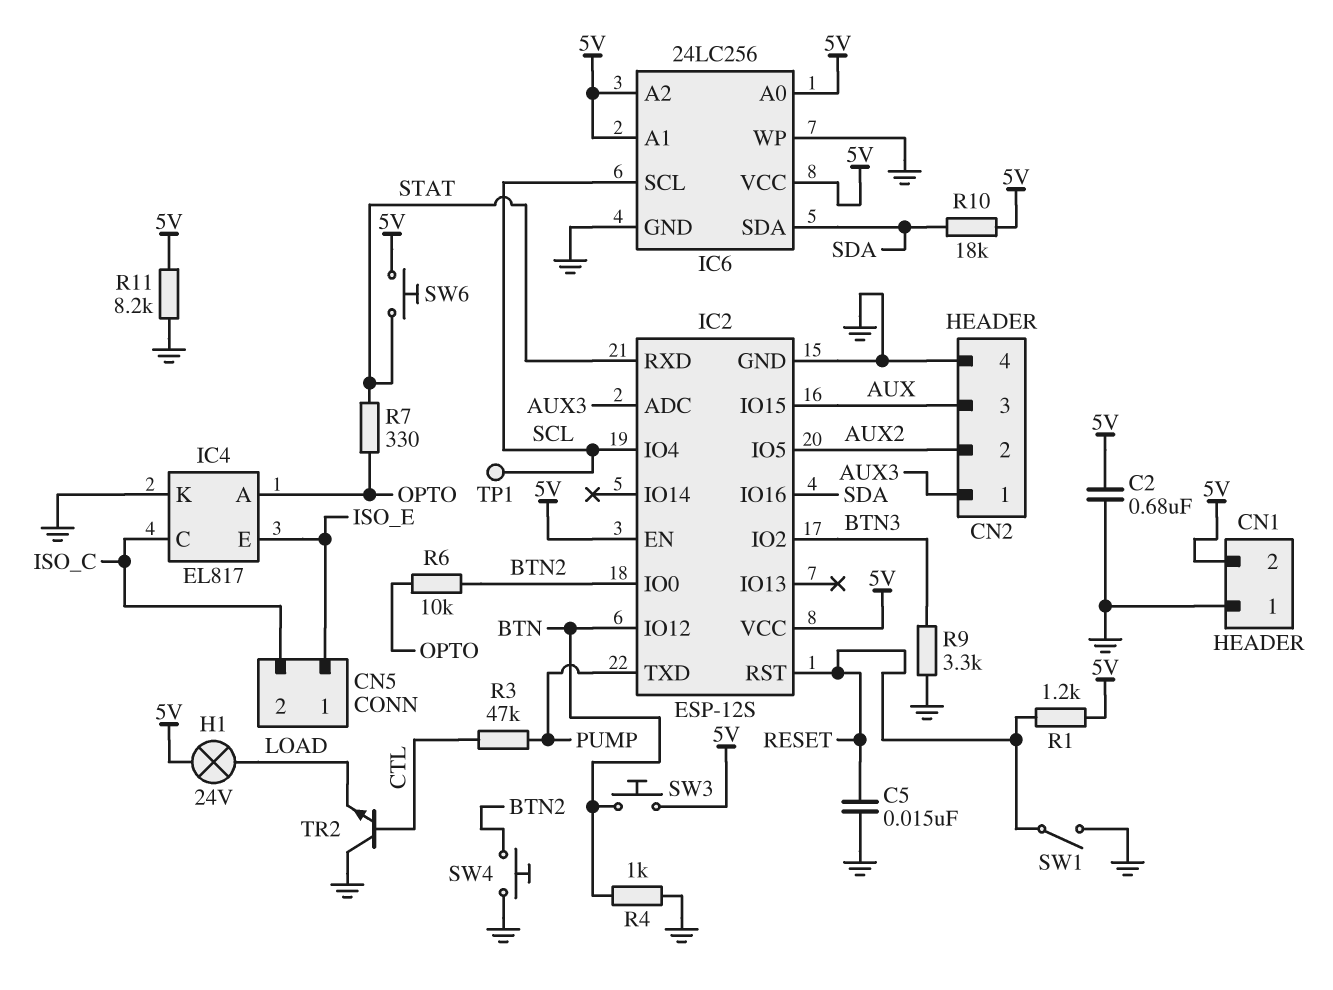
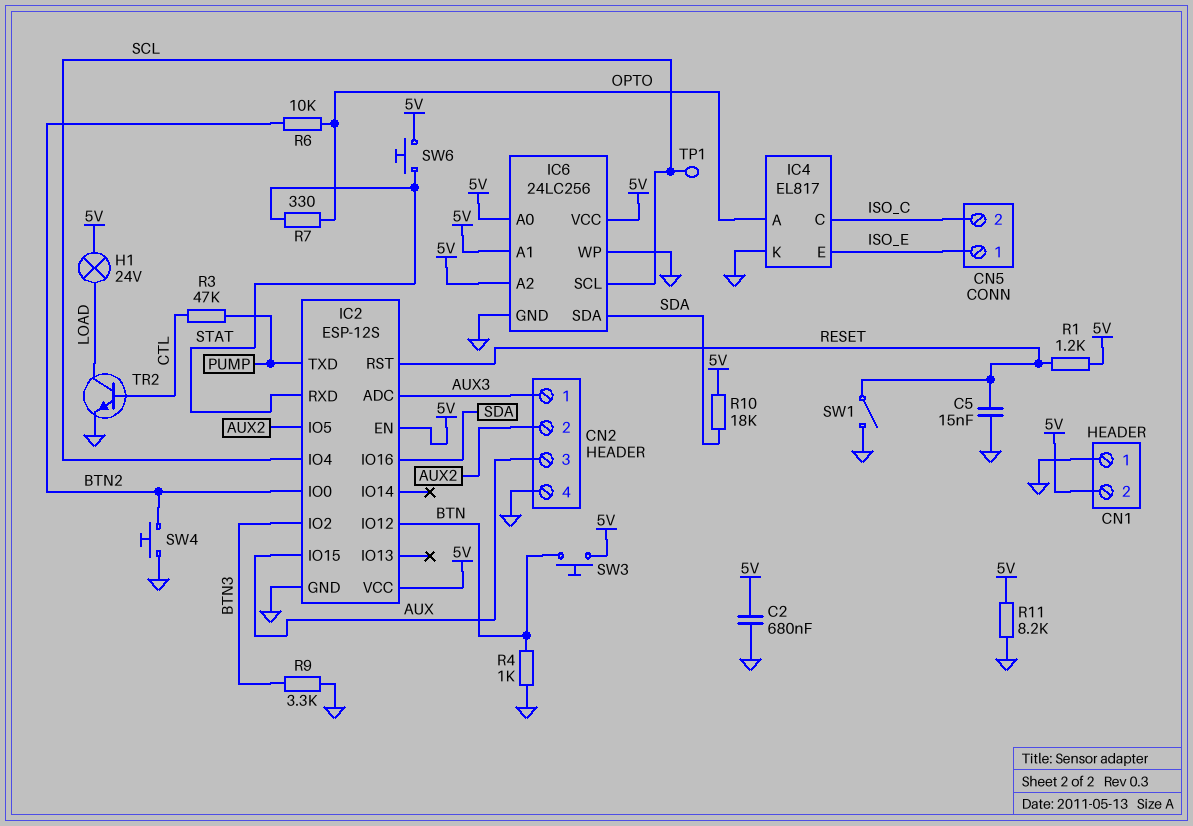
TR2: NPN (B CTL, C GND, E LOAD) -> NPN (B CTL, C LOAD, E GND)

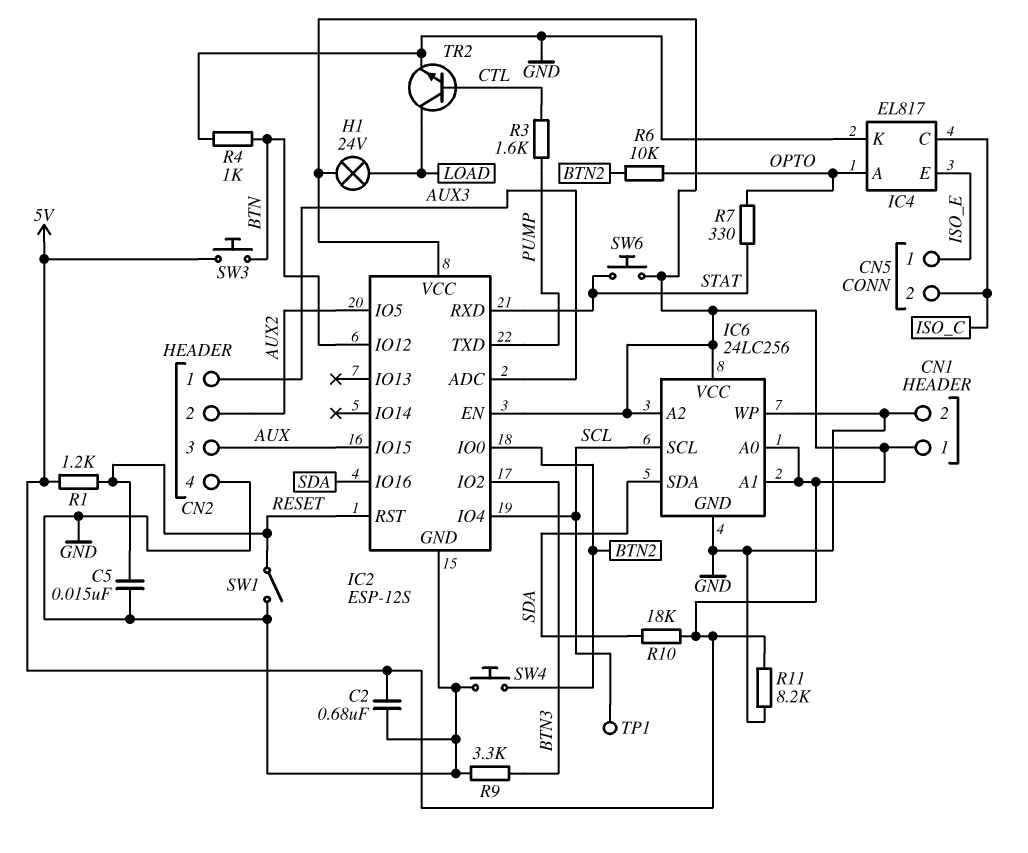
CN1 pin 1: GND -> 5V
CN1 pin 2: 5V -> GND
R3: 47k (CTL, PUMP) -> 1.6k (CTL, PUMP)

